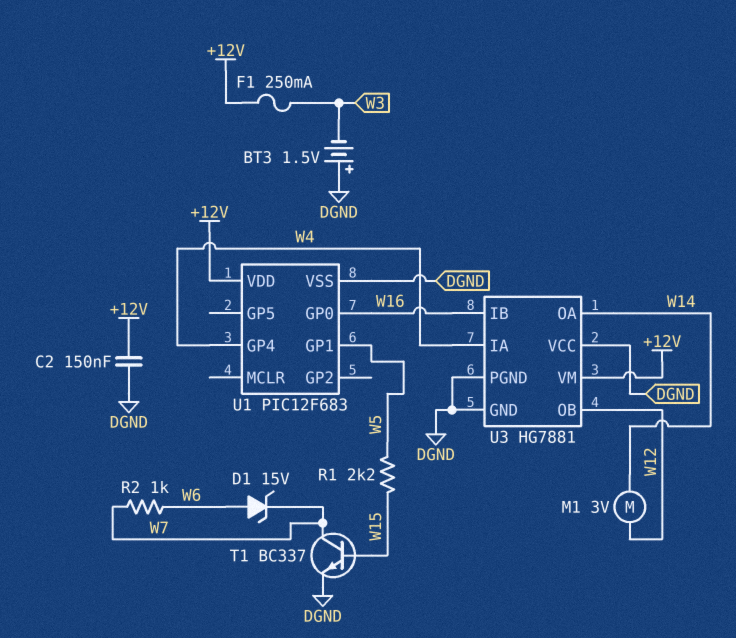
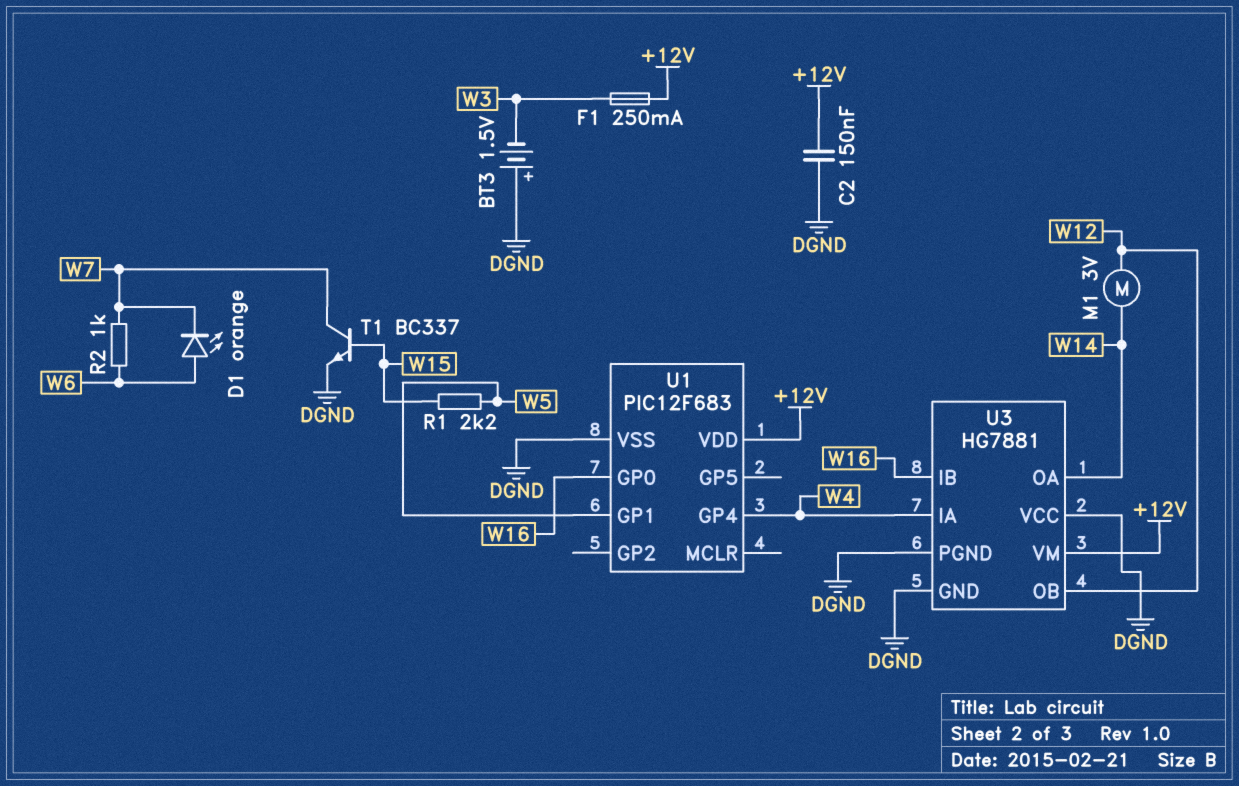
D1: zener 15V (A W6, K W7) -> LED orange (A W6, K W7)

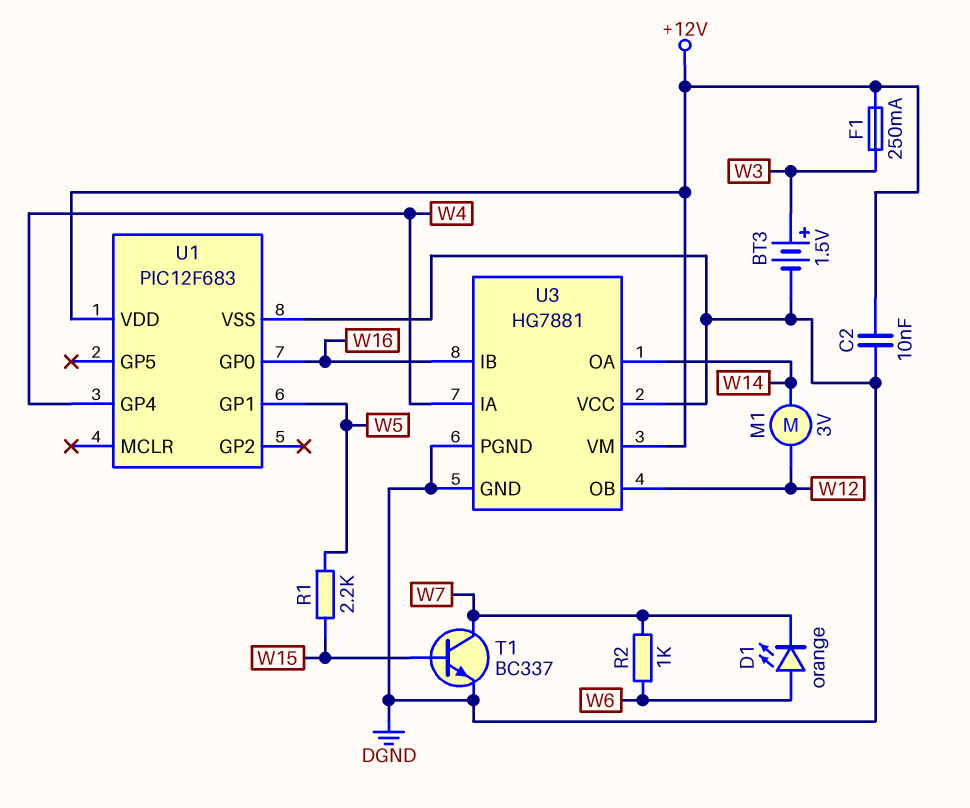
BT3: 1.5V (plus DGND, minus W3) -> 1.5V (plus W3, minus DGND)
C2: 150nF (+12V, DGND) -> 10nF (+12V, DGND)

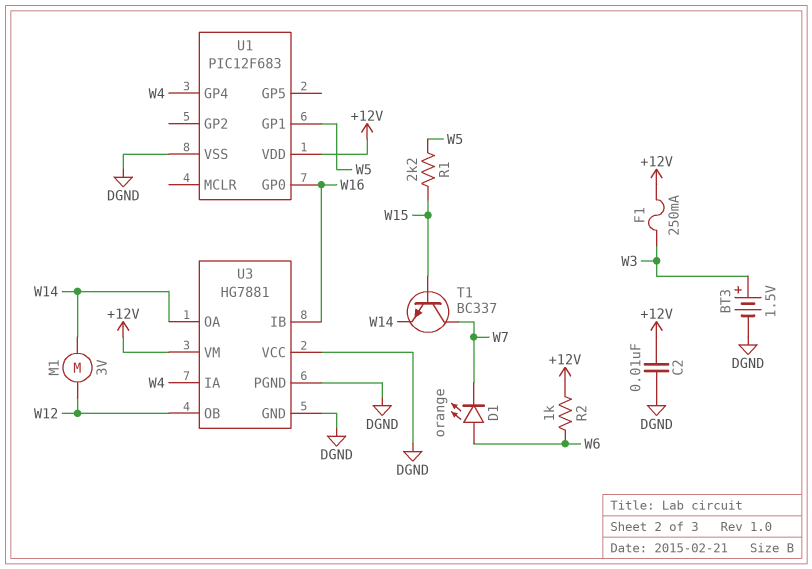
R2: 1k (W6, W7) -> 1k (+12V, W6)
T1: NPN BC337 (B W15, C W7, E DGND) -> NPN BC337 (B W15, C W7, E W14)

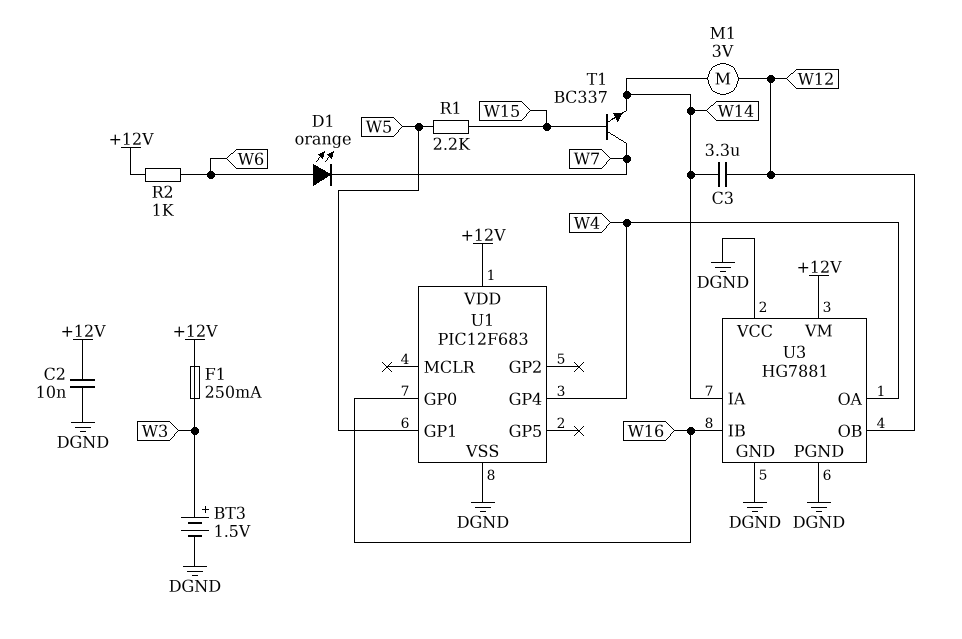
C3: none -> 3.3uF (W12, W14)
U3 pin IA: W4 -> W14
U3 pin OA: W14 -> W4

